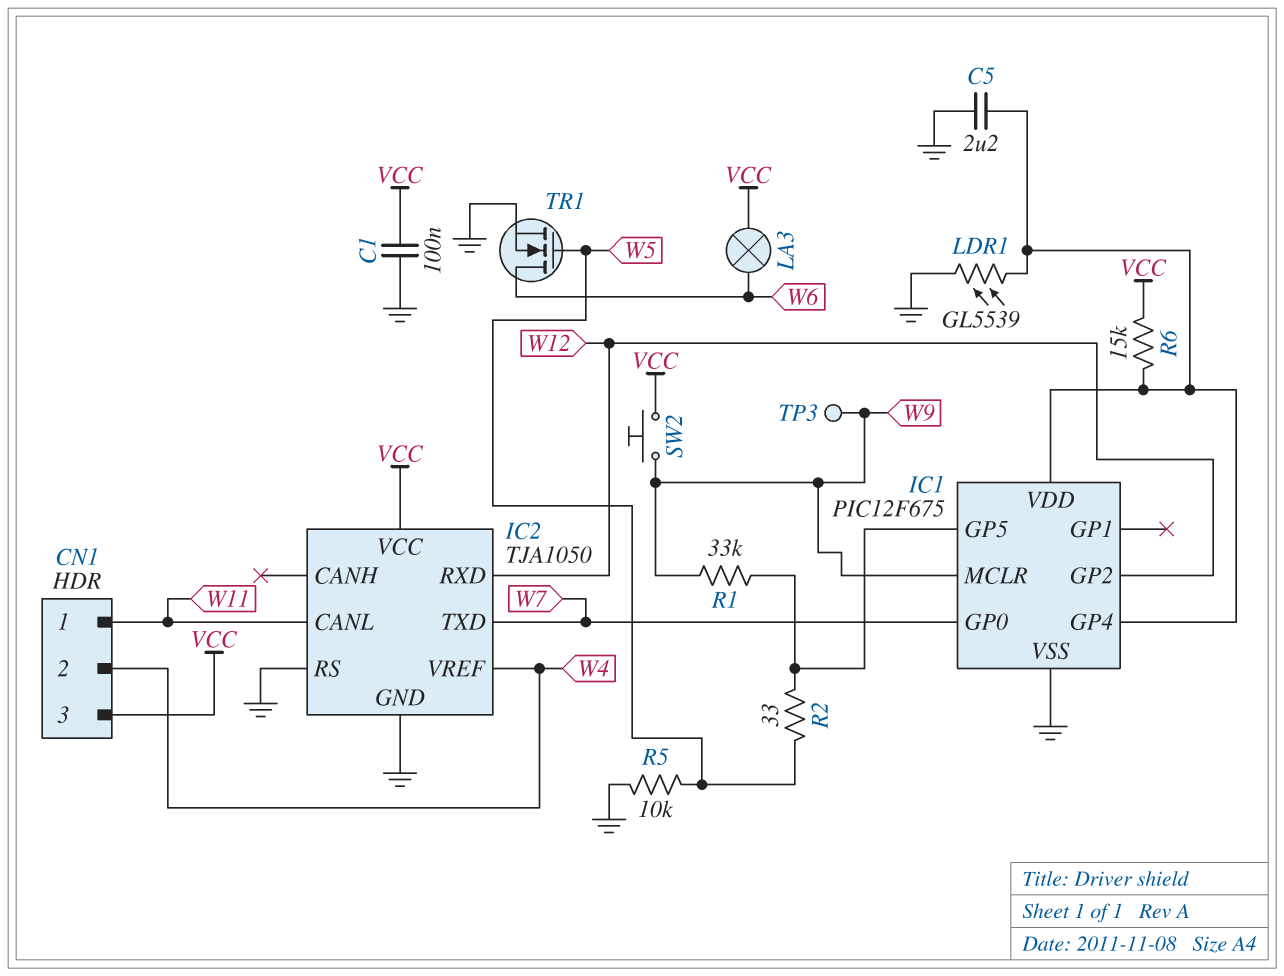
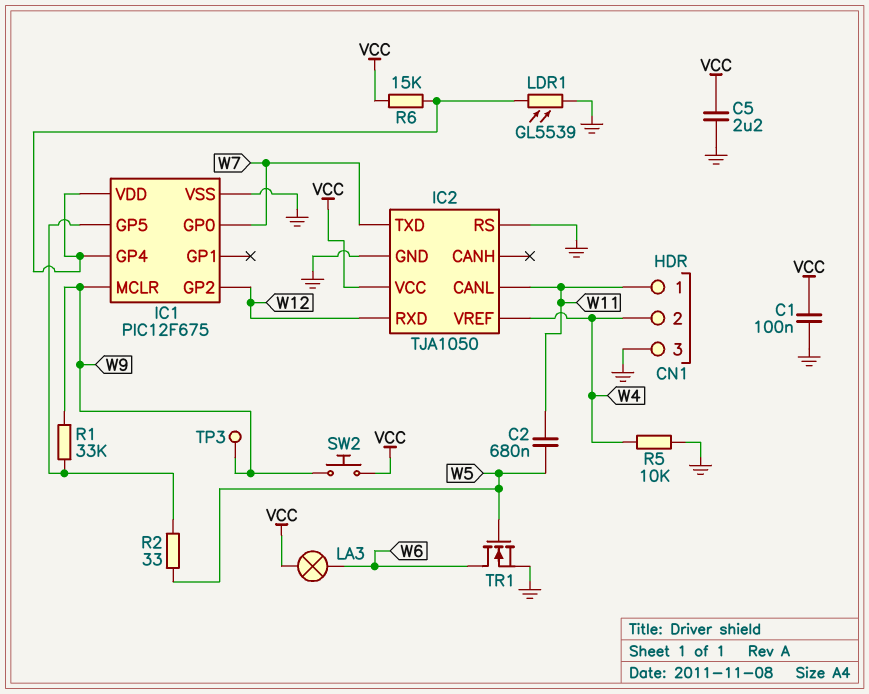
C2: none -> 680nF (W5, W11)
C5: 2.2uF (GND, IC1/GP4) -> 2.2uF (GND, VCC)
CN1 pin 3: VCC -> GND
R5: 10k (GND, W5) -> 10k (GND, W4)

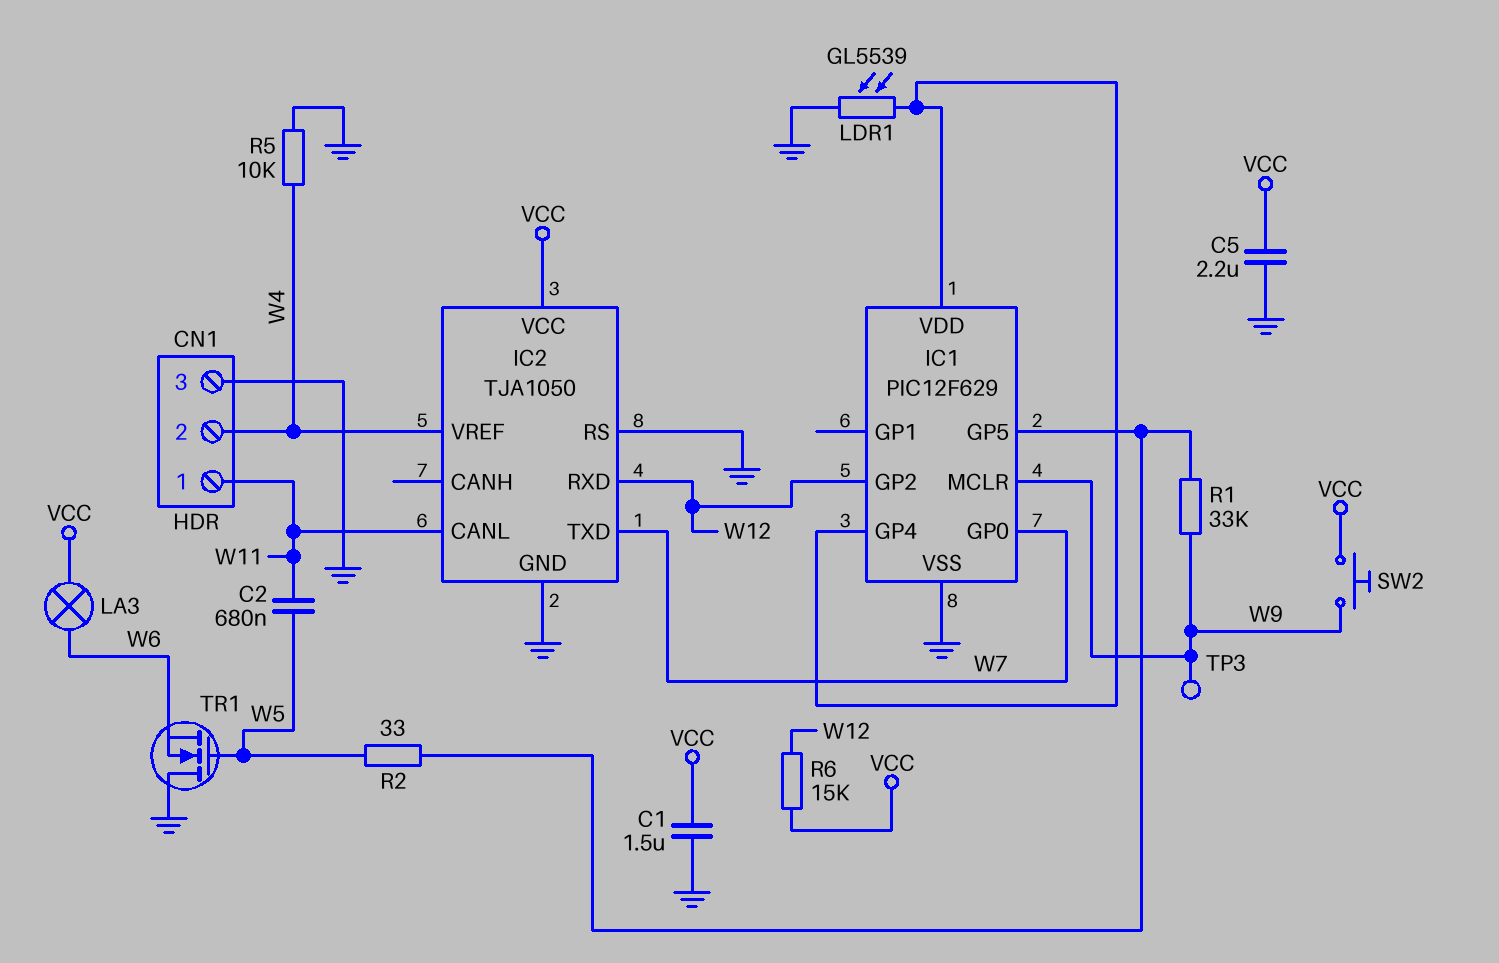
C1: 100nF (GND, VCC) -> 1.5uF (GND, VCC)
IC1: PIC12F675 -> PIC12F629
R6: 15k (IC1/GP4, VCC) -> 15k (VCC, W12)
TR1: NMOS (G W5, D W6, S GND) -> NMOS (G W5, D GND, S W6)

